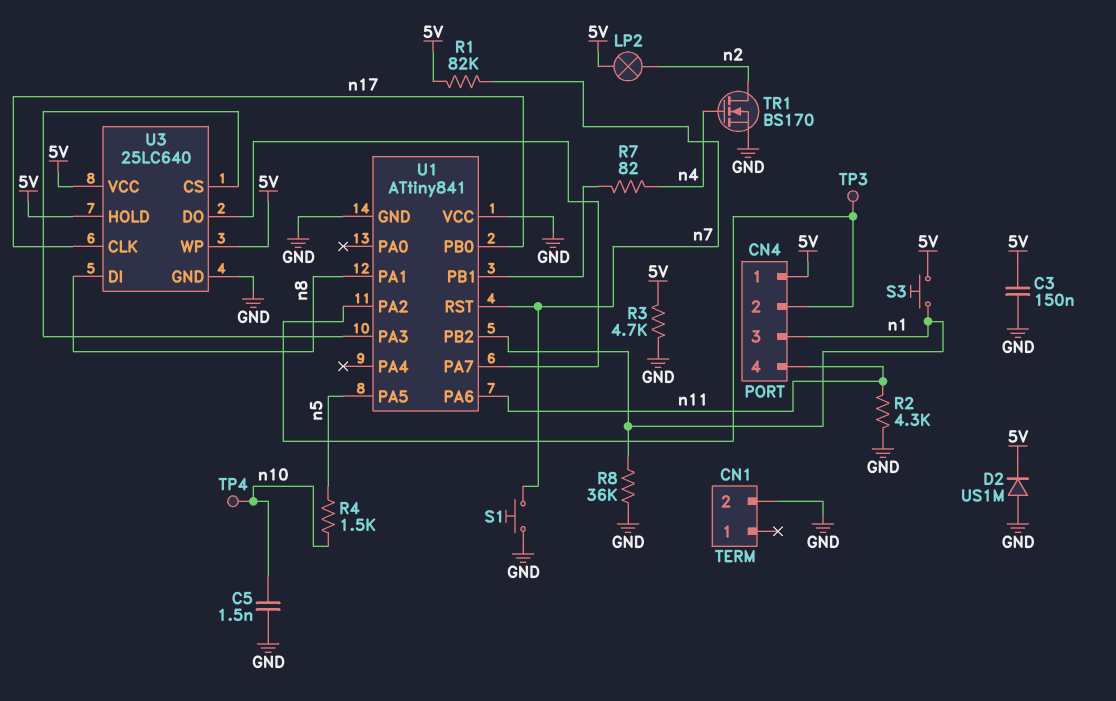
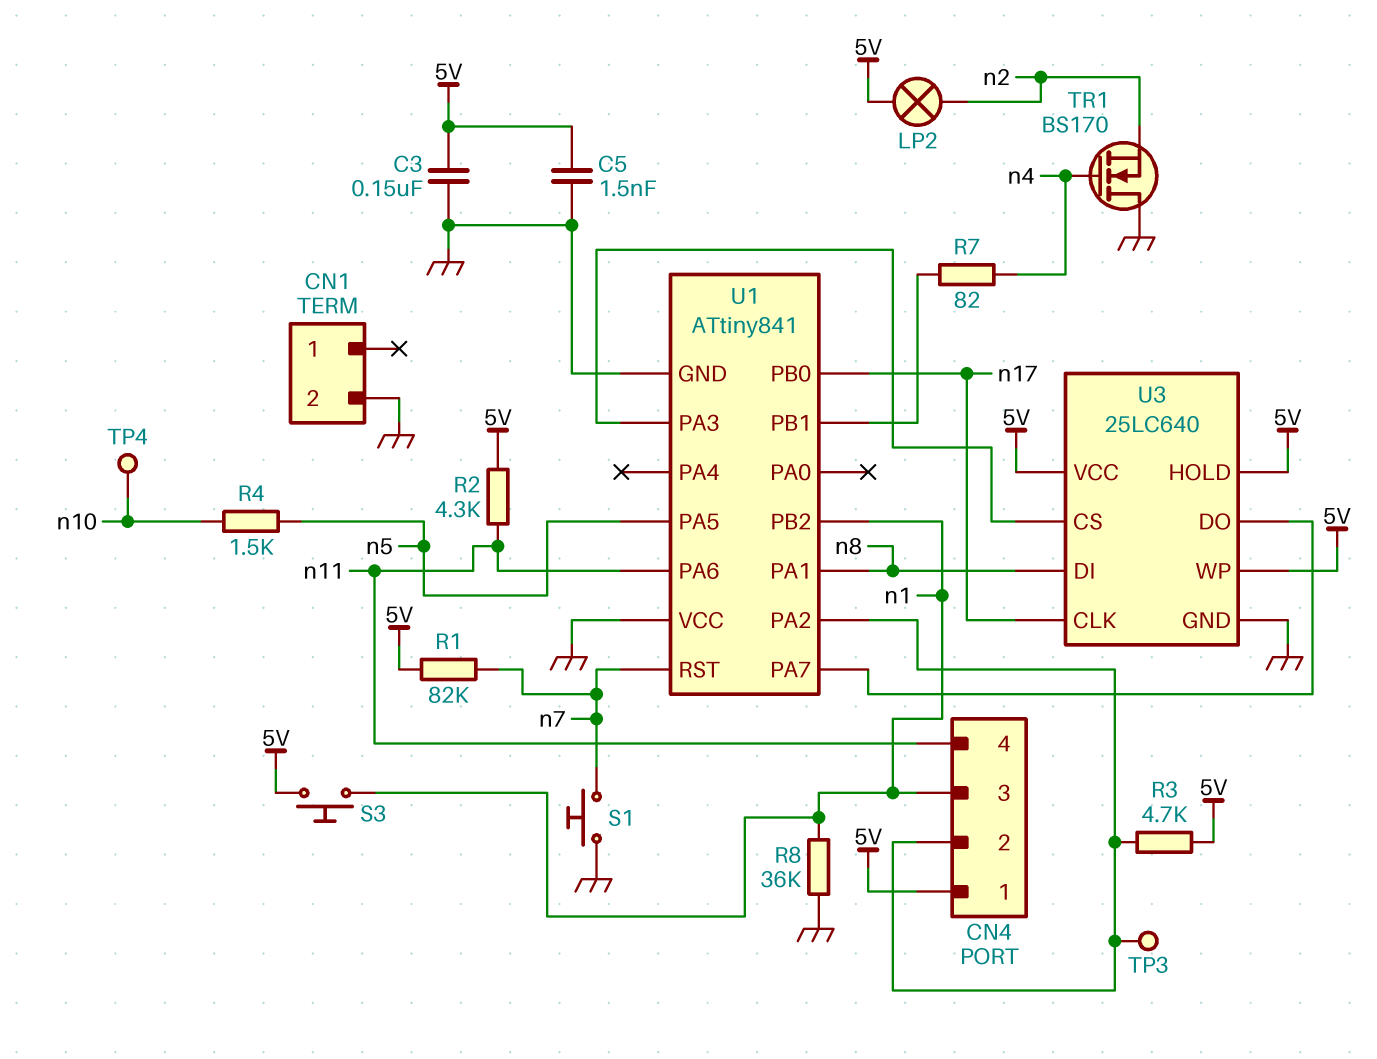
C5: 1.5nF (GND, n10) -> 1.5nF (5V, GND)
D2: diode US1M (A GND, K 5V) -> none
R2: 4.3k (GND, n11) -> 4.3k (5V, n11)
R3: 4.7k (5V, GND) -> 4.7k (5V, CN4/2)
TR1: NMOS BS170 (G n4, D n2, S GND) -> NMOS BS170 (G n4, D GND, S n2)

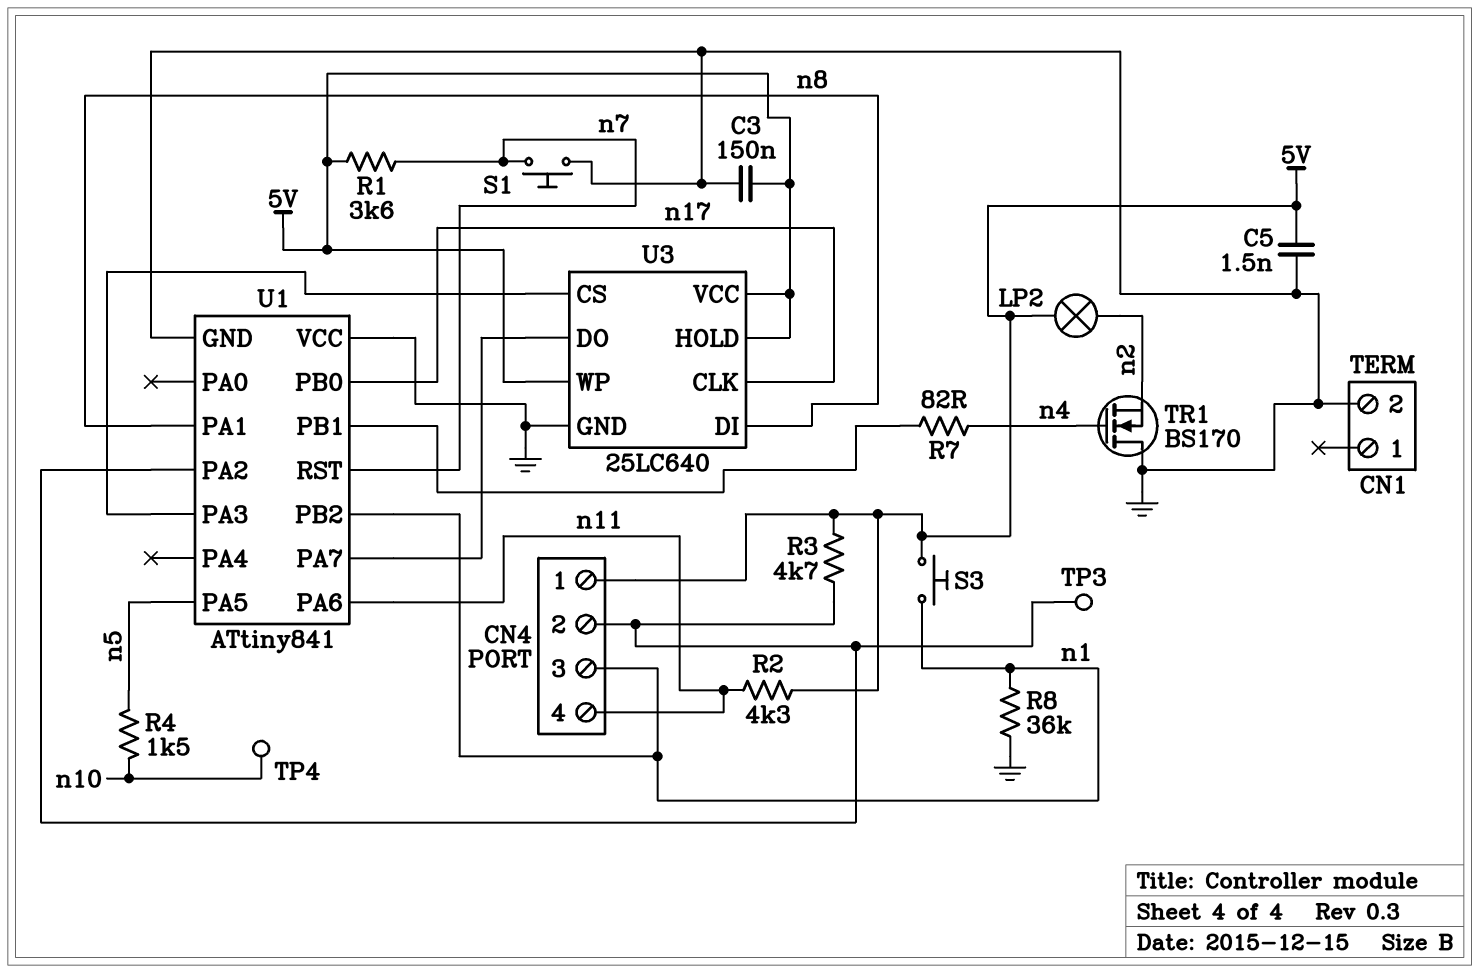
R1: 82k (5V, n7) -> 3.6k (5V, n7)

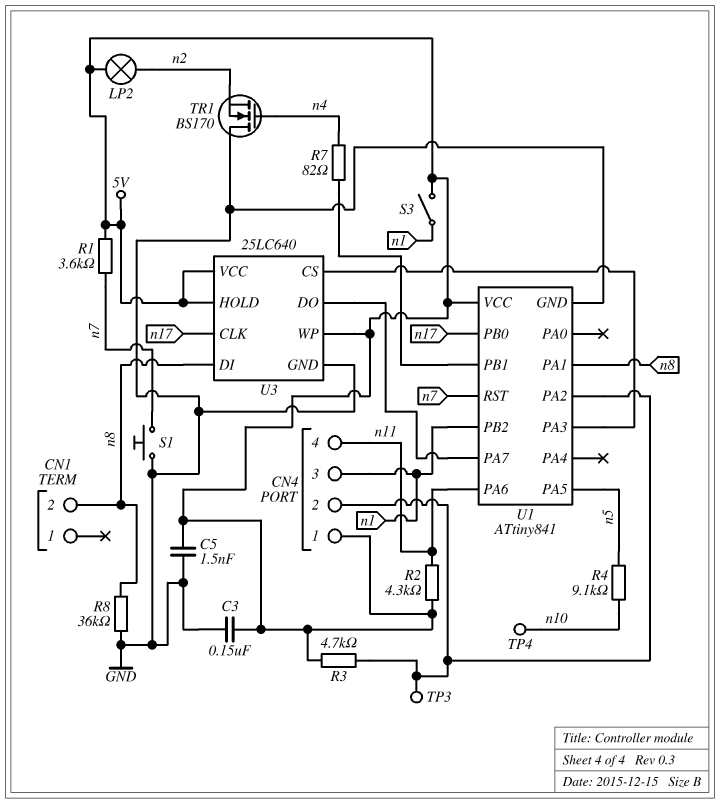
CN1 pin 2: GND -> n8
R4: 1.5k (n5, n10) -> 9.1k (n5, n10)
R8: 36k (GND, n1) -> 36k (GND, n8)
S3: button (5V, n1) -> switch (5V, n1)
U1 pin VCC: GND -> 5V

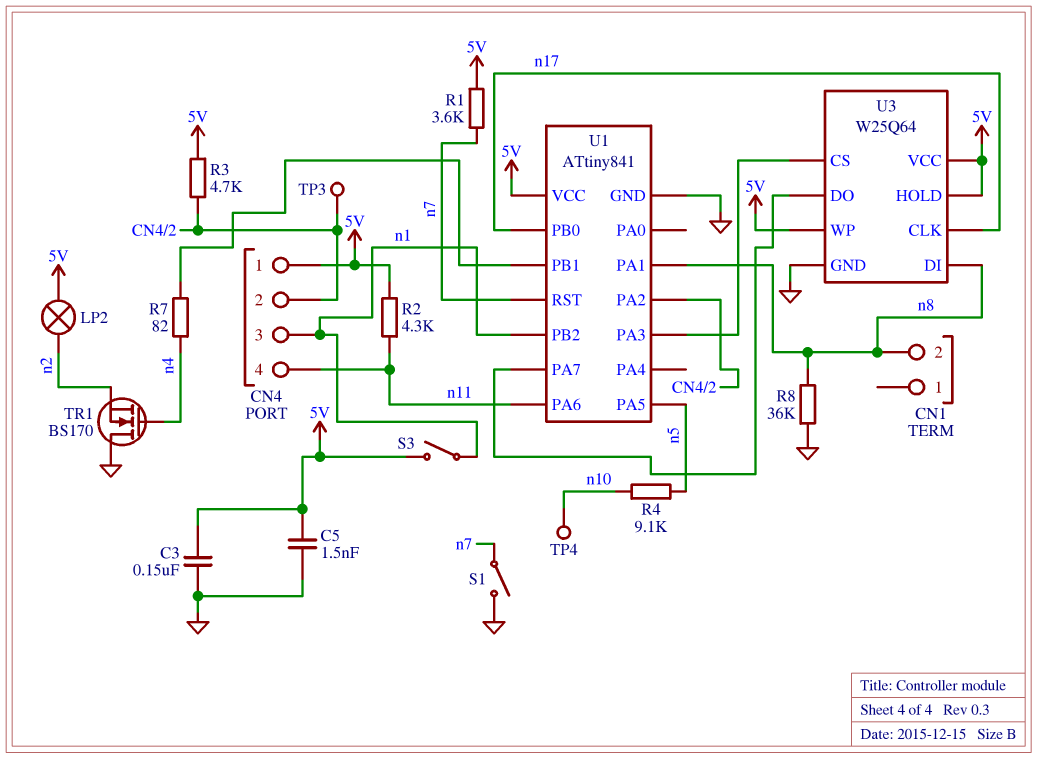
S1: button (GND, n7) -> switch (GND, n7)
U3: 25LC640 -> W25Q64

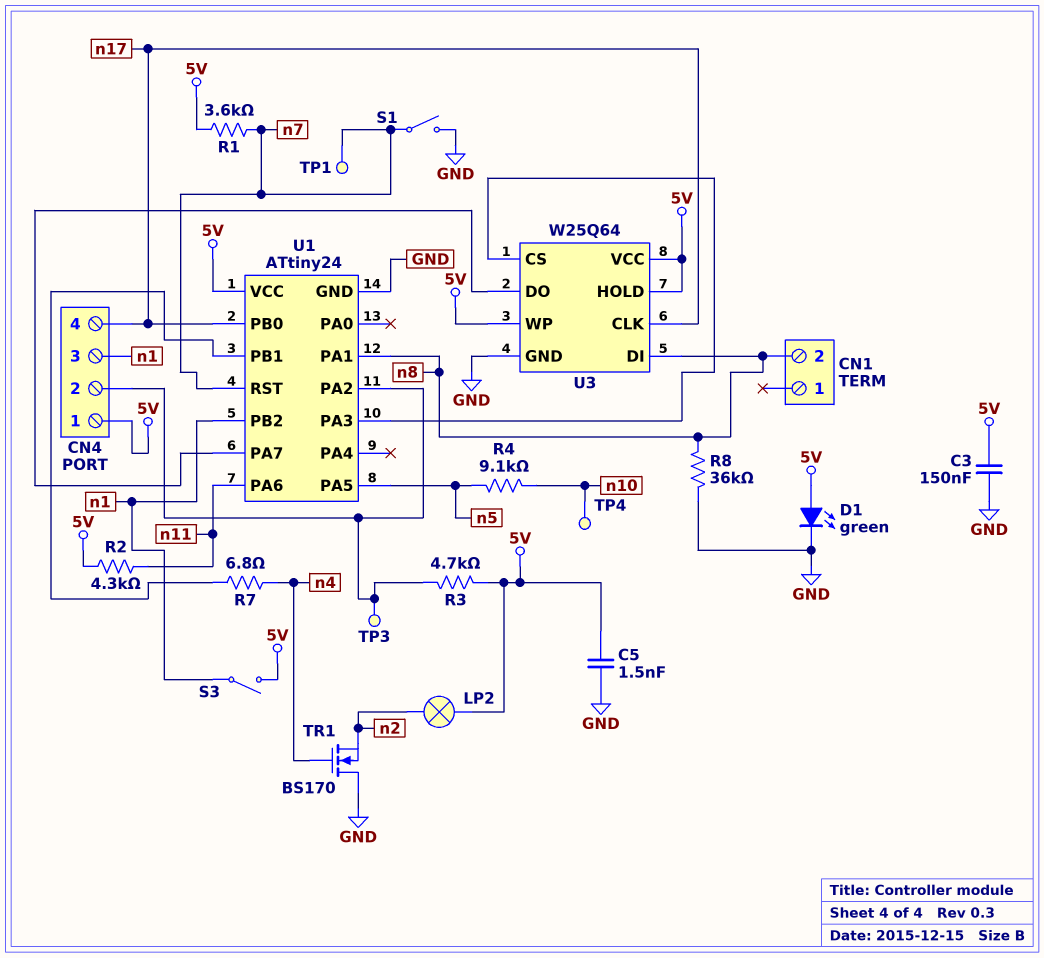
CN4 pin 4: n11 -> n17
D1: none -> LED green (A 5V, K GND)
R7: 82 (U1/PB1, n4) -> 6.8 (U1/PB1, n4)
TP1: none -> test point (n7)
U1: ATtiny841 -> ATtiny24

